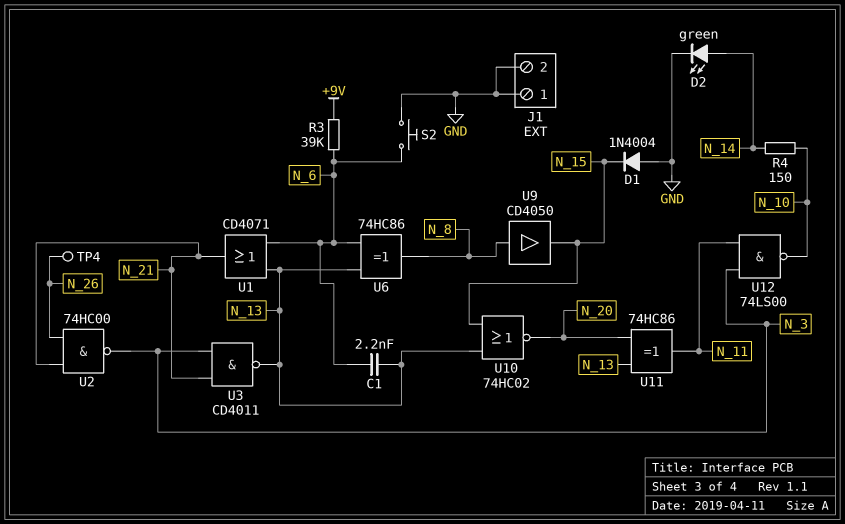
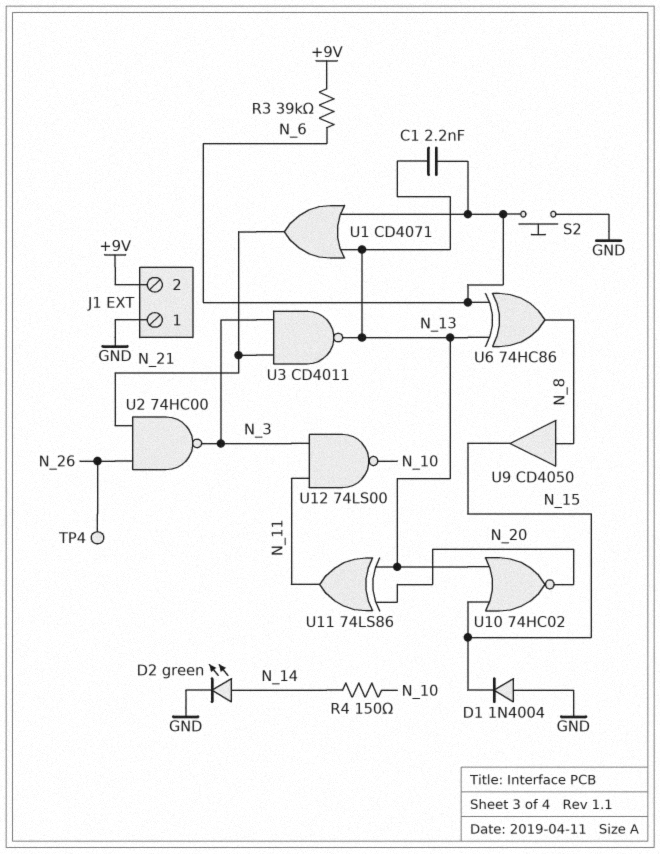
J1 pin 2: GND -> +9V
U11: XOR 74HC86 (in N_13, in N_20, out N_11) -> XOR 74LS86 (in N_13, in N_20, out N_11)

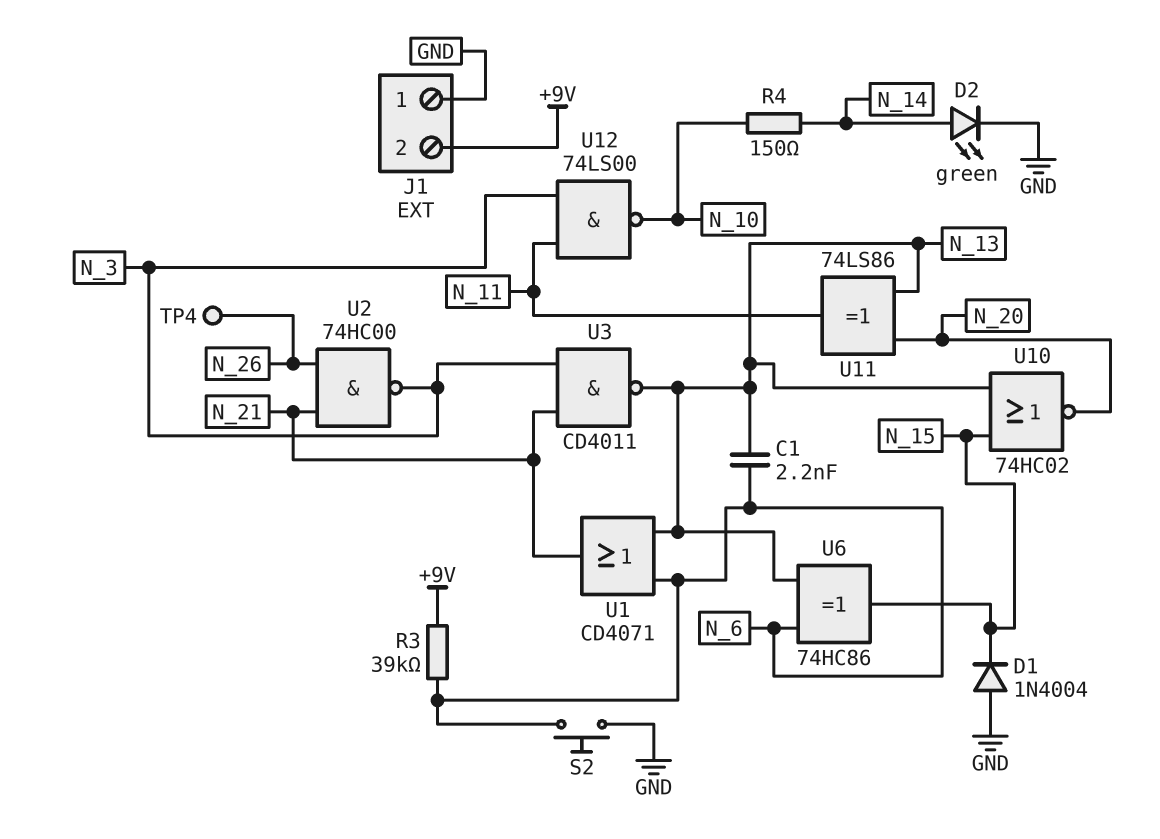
U6: XOR 74HC86 (in N_6, in N_13, out N_8) -> XOR 74HC86 (in N_6, in N_13, out N_15)
U9: buffer CD4050 (in N_8, out N_15) -> none

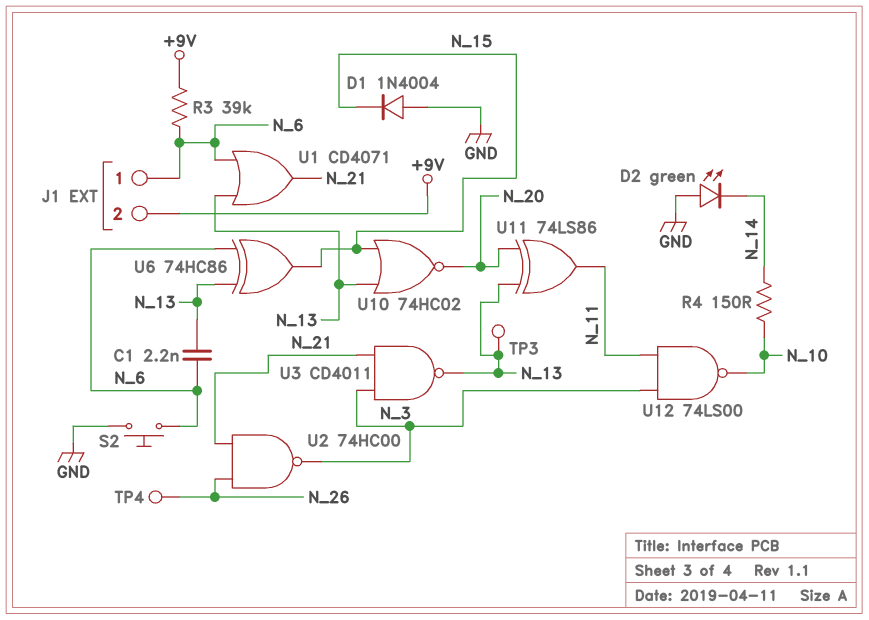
D2: LED green (A N_14, K GND) -> LED green (A GND, K N_14)
J1 pin 1: GND -> N_6
TP3: none -> test point (N_13)

